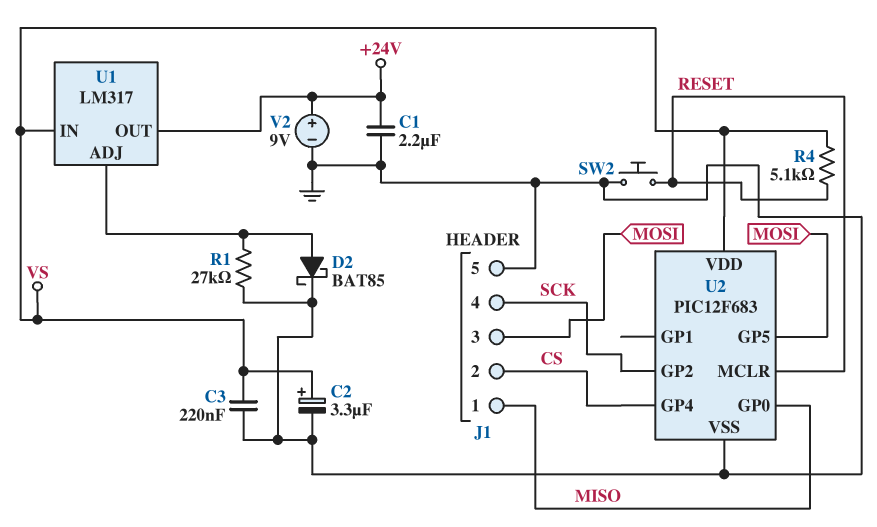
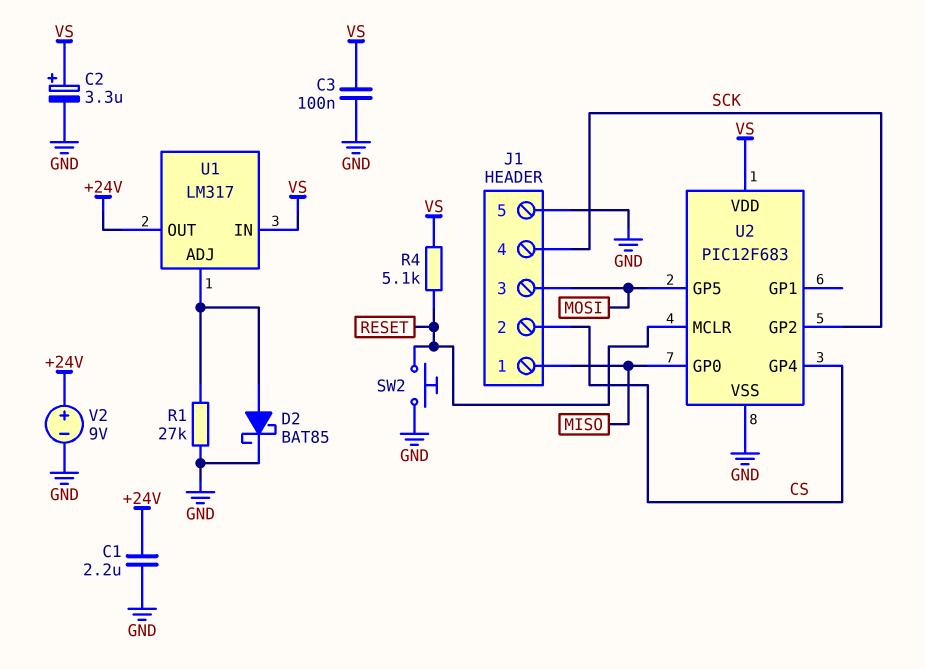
C3: 220nF (GND, VS) -> 100nF (GND, VS)

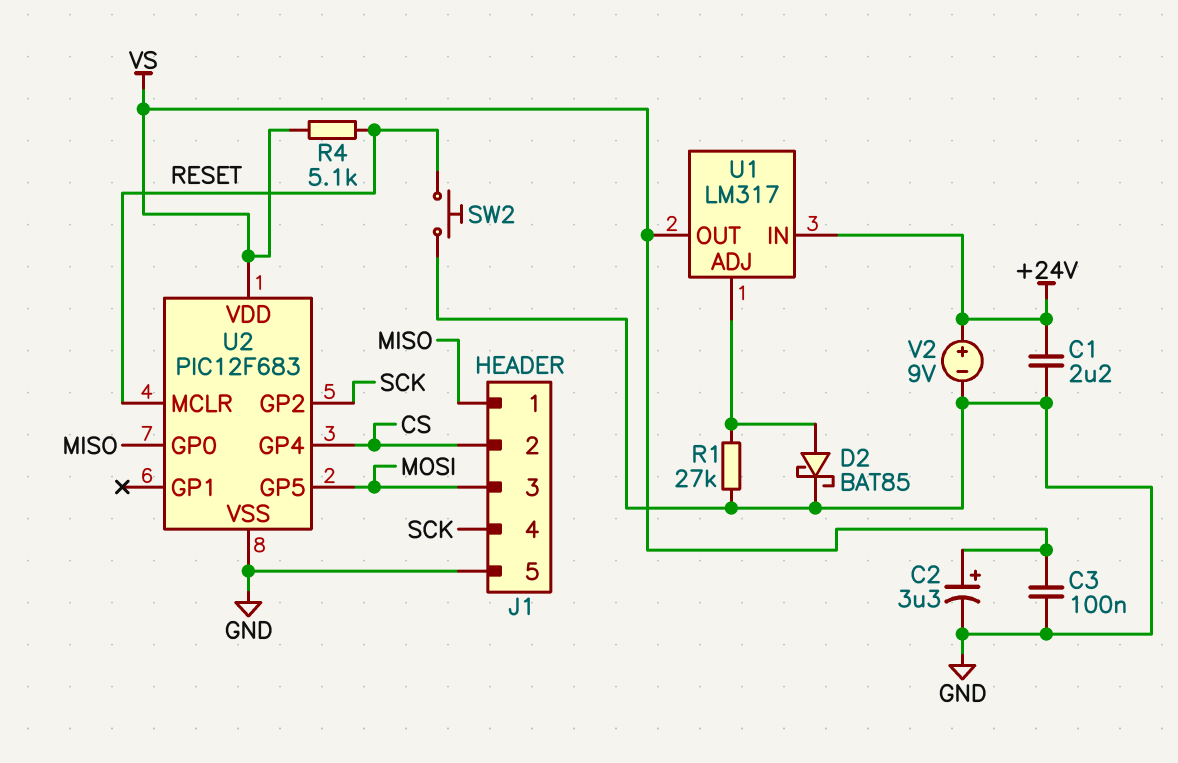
U1 pin IN: VS -> +24V
U1 pin OUT: +24V -> VS

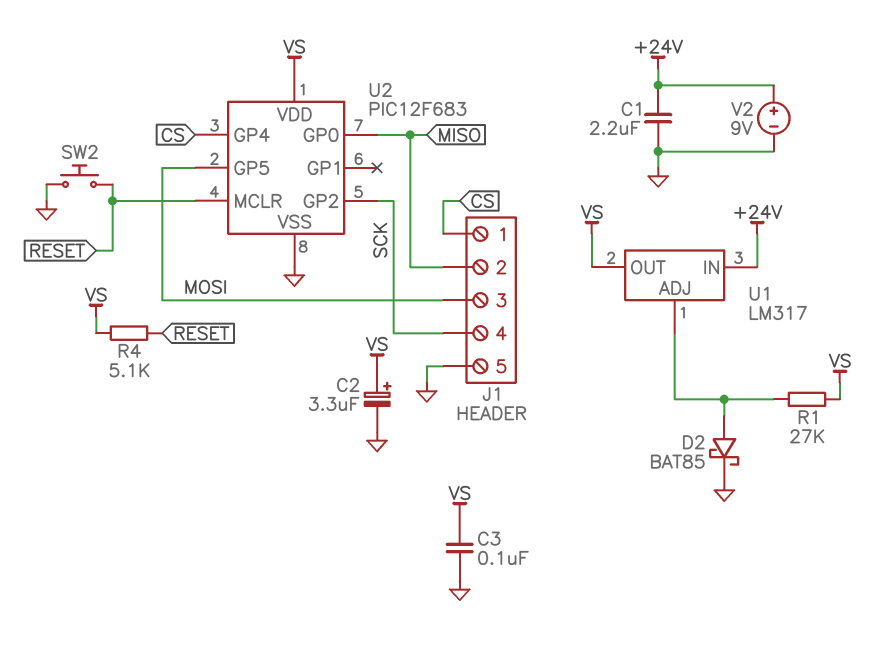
J1 pin 1: MISO -> CS
J1 pin 2: CS -> MISO
R1: 27k (GND, U1/ADJ) -> 27k (U1/ADJ, VS)

